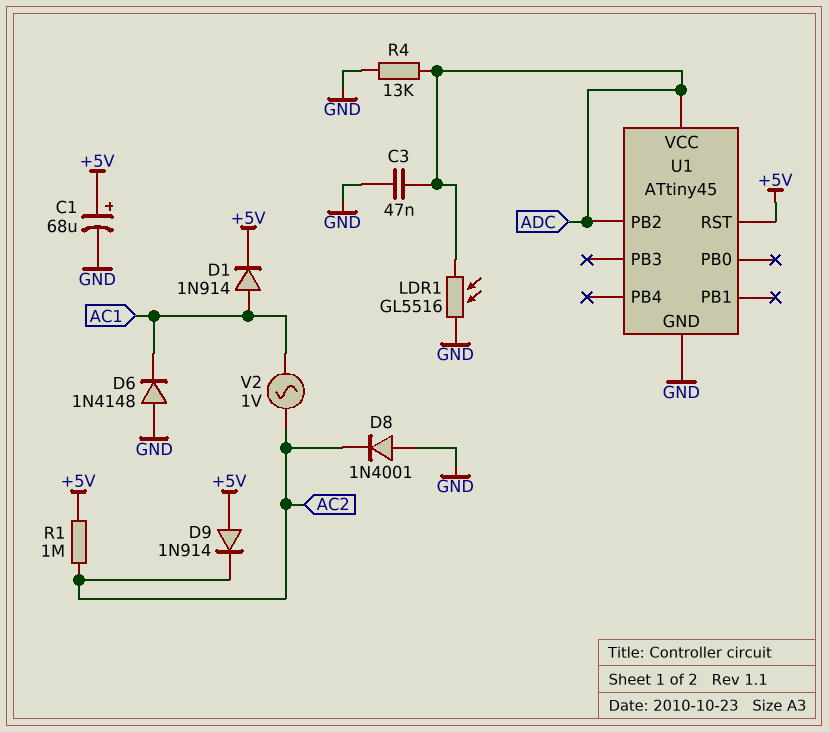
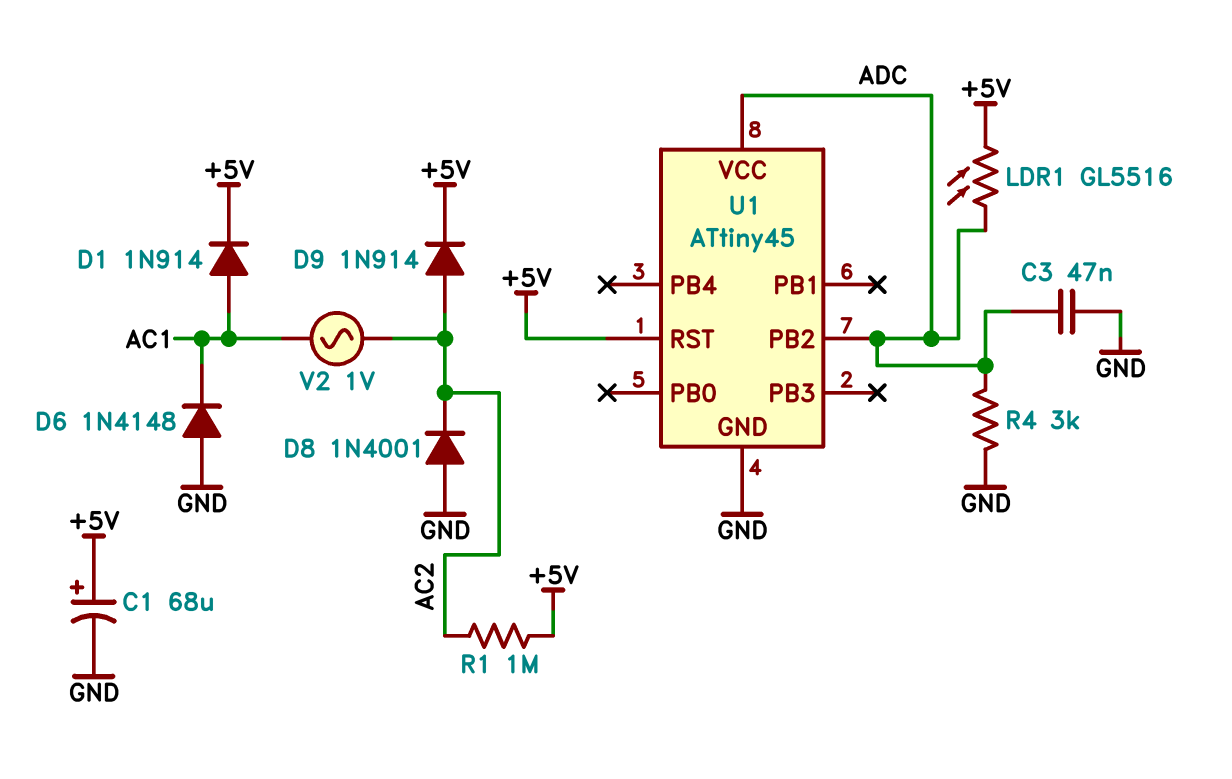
D9: diode 1N914 (A +5V, K AC2) -> diode 1N914 (A AC2, K +5V)
LDR1: GL5516 (ADC, GND) -> GL5516 (+5V, ADC)
R4: 13k (ADC, GND) -> 3k (ADC, GND)

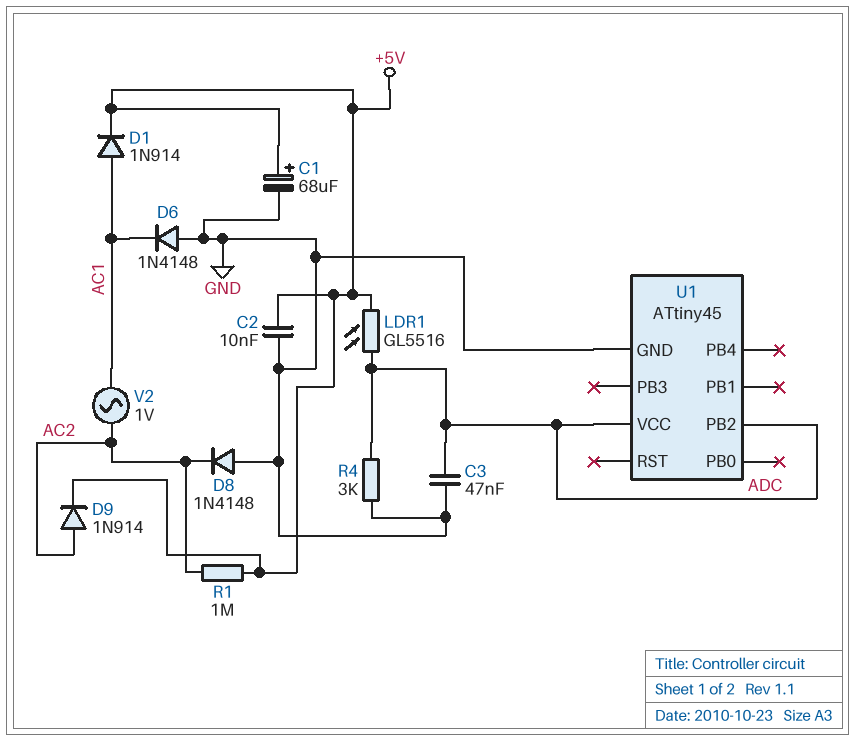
C2: none -> 10nF (+5V, GND)
D8: diode 1N4001 (A GND, K AC2) -> diode 1N4148 (A GND, K AC2)
U1 pin RST: +5V -> none

